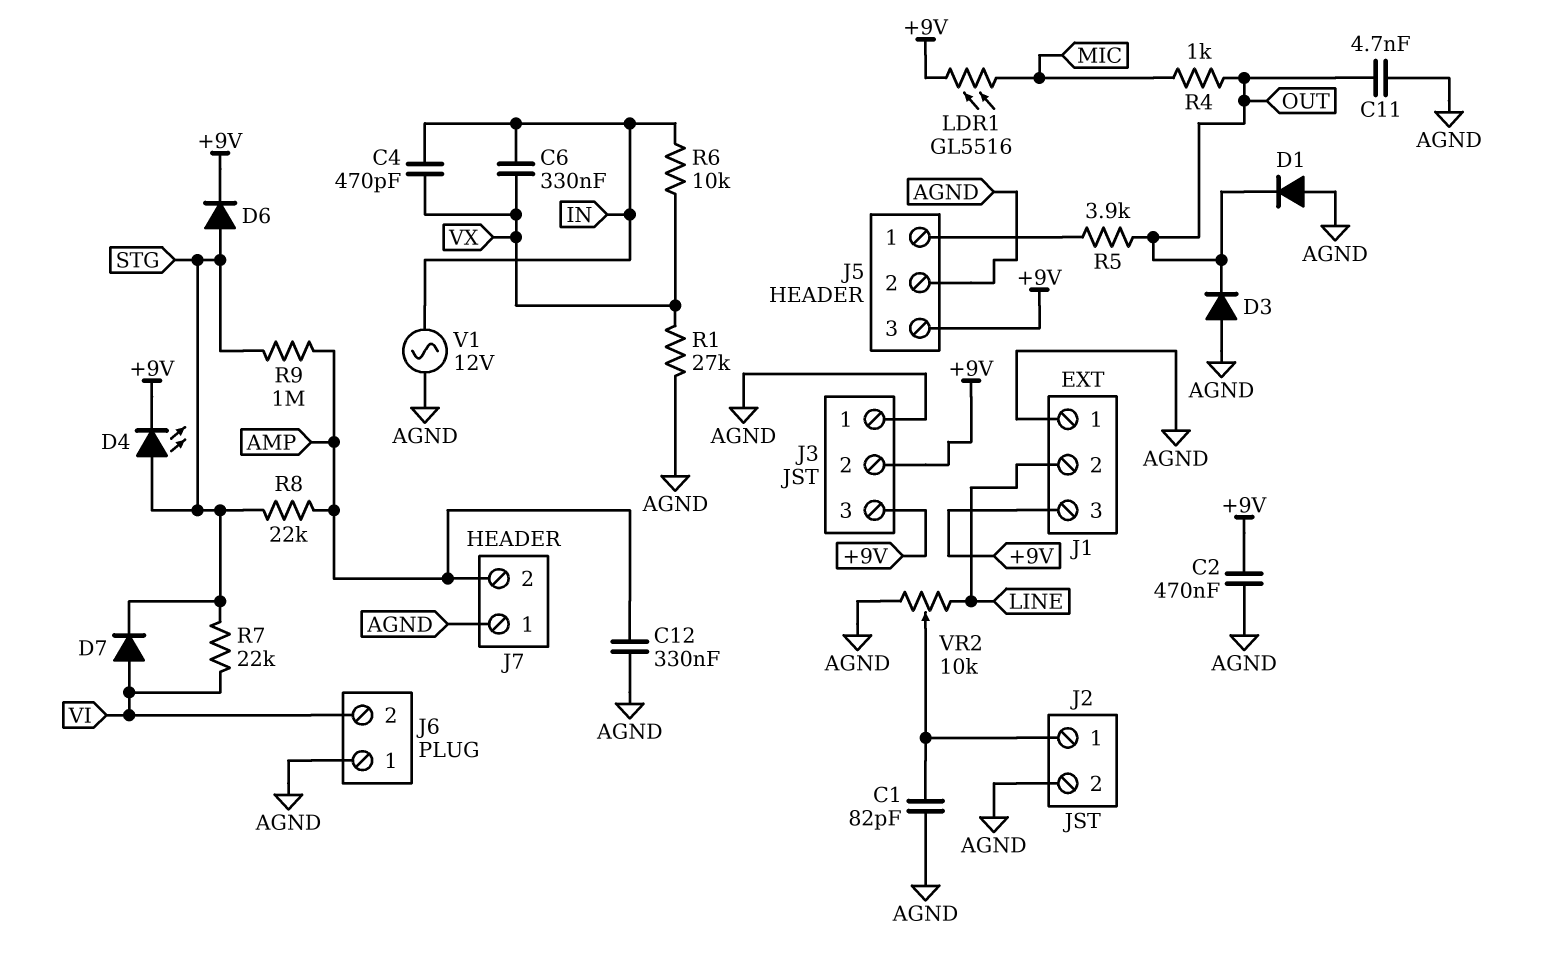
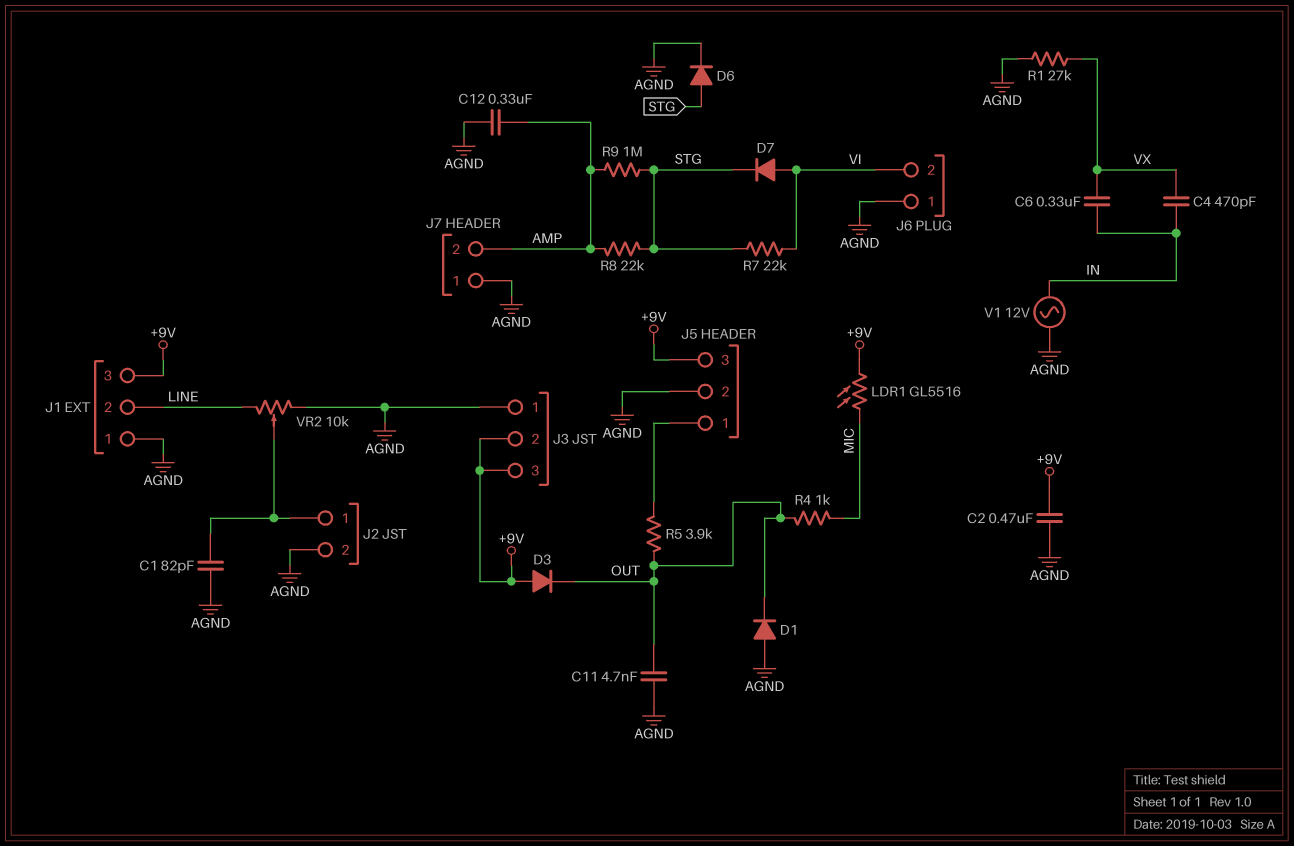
D3: diode (A AGND, K OUT) -> diode (A +9V, K OUT)
D4: LED (A STG, K +9V) -> none
D6: diode (A STG, K +9V) -> diode (A STG, K AGND)
R6: 10k (IN, VX) -> none

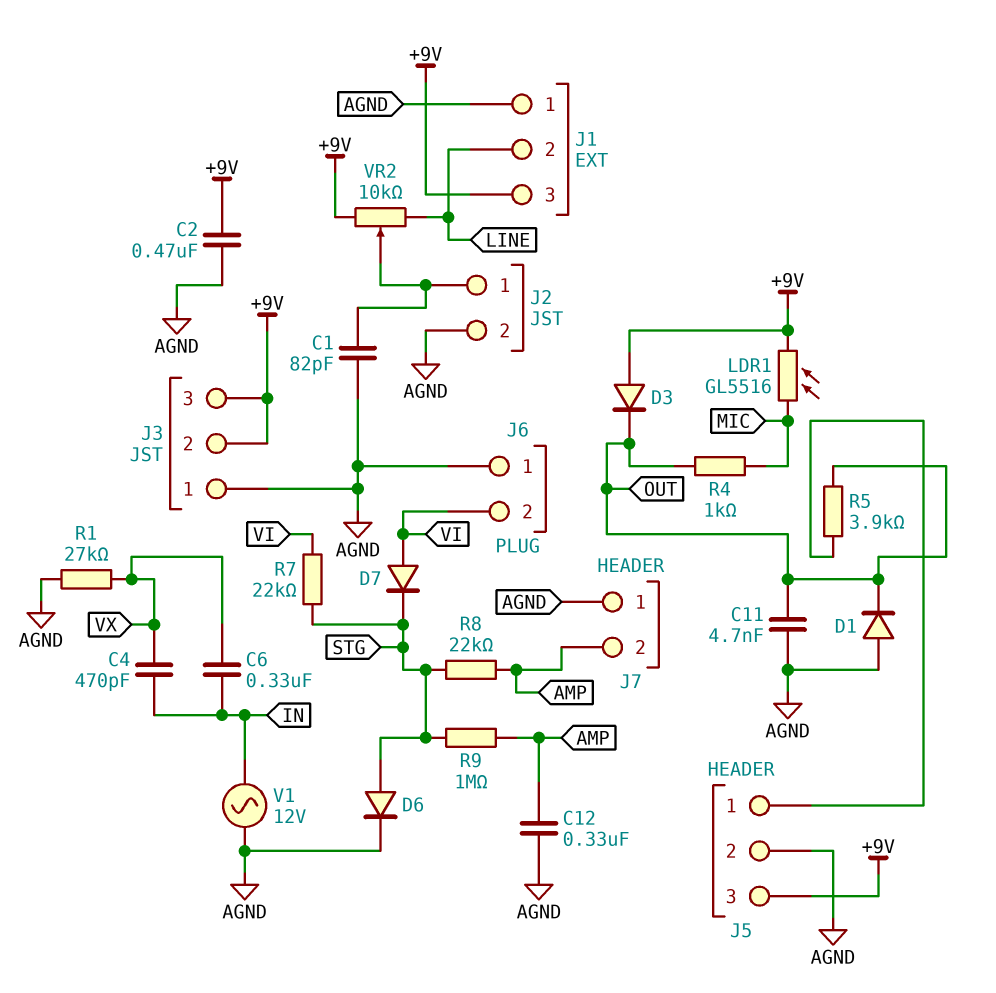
VR2: 10k (AGND, LINE, wiper J2/1) -> 10k (+9V, LINE, wiper J2/1)

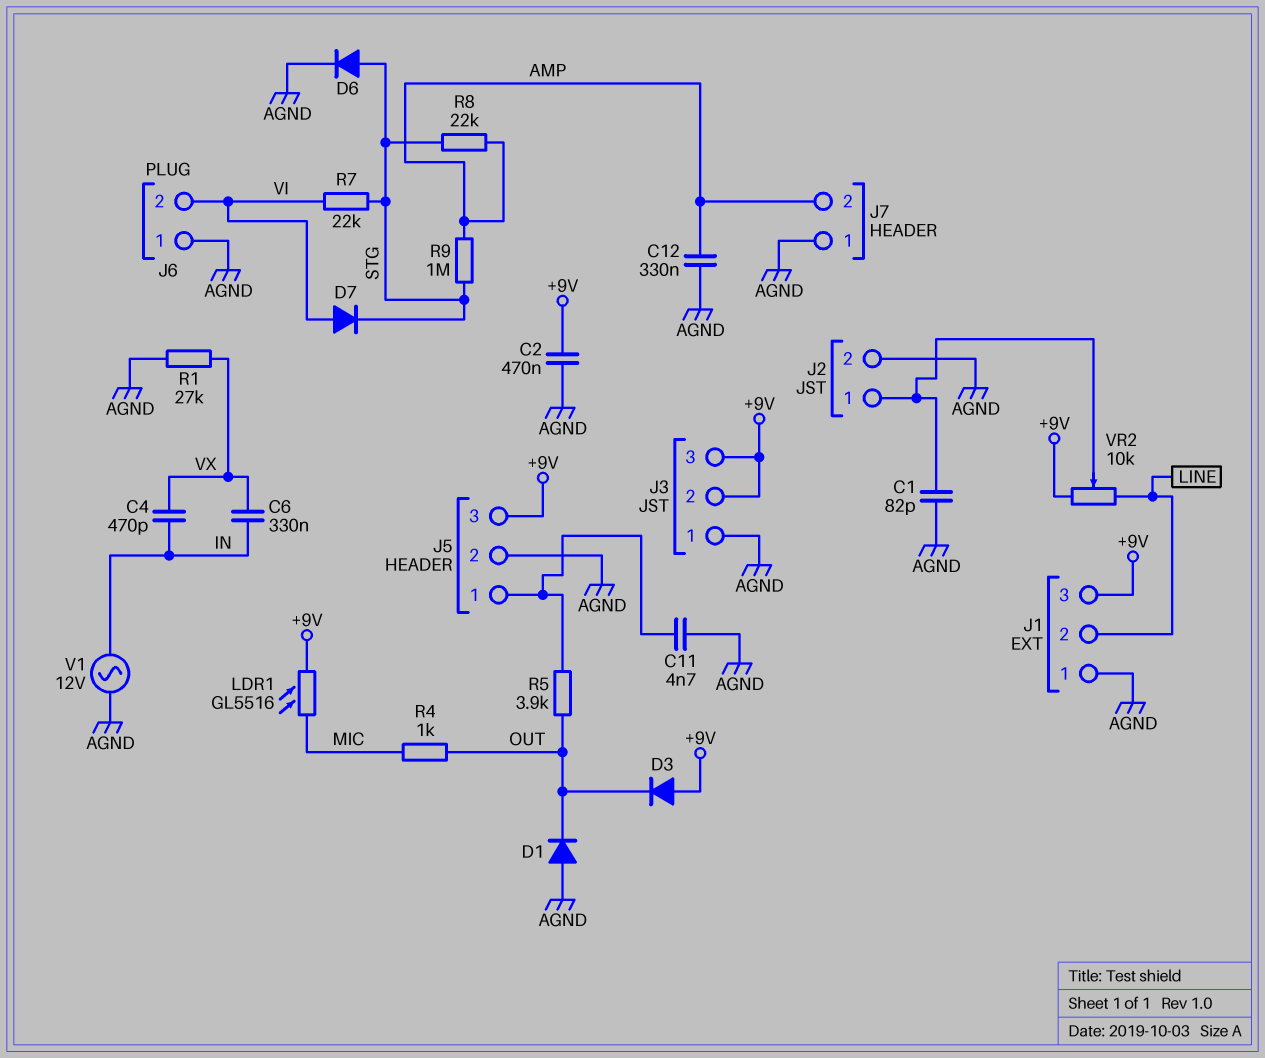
C11: 4.7nF (AGND, OUT) -> 4.7nF (AGND, J5/1)

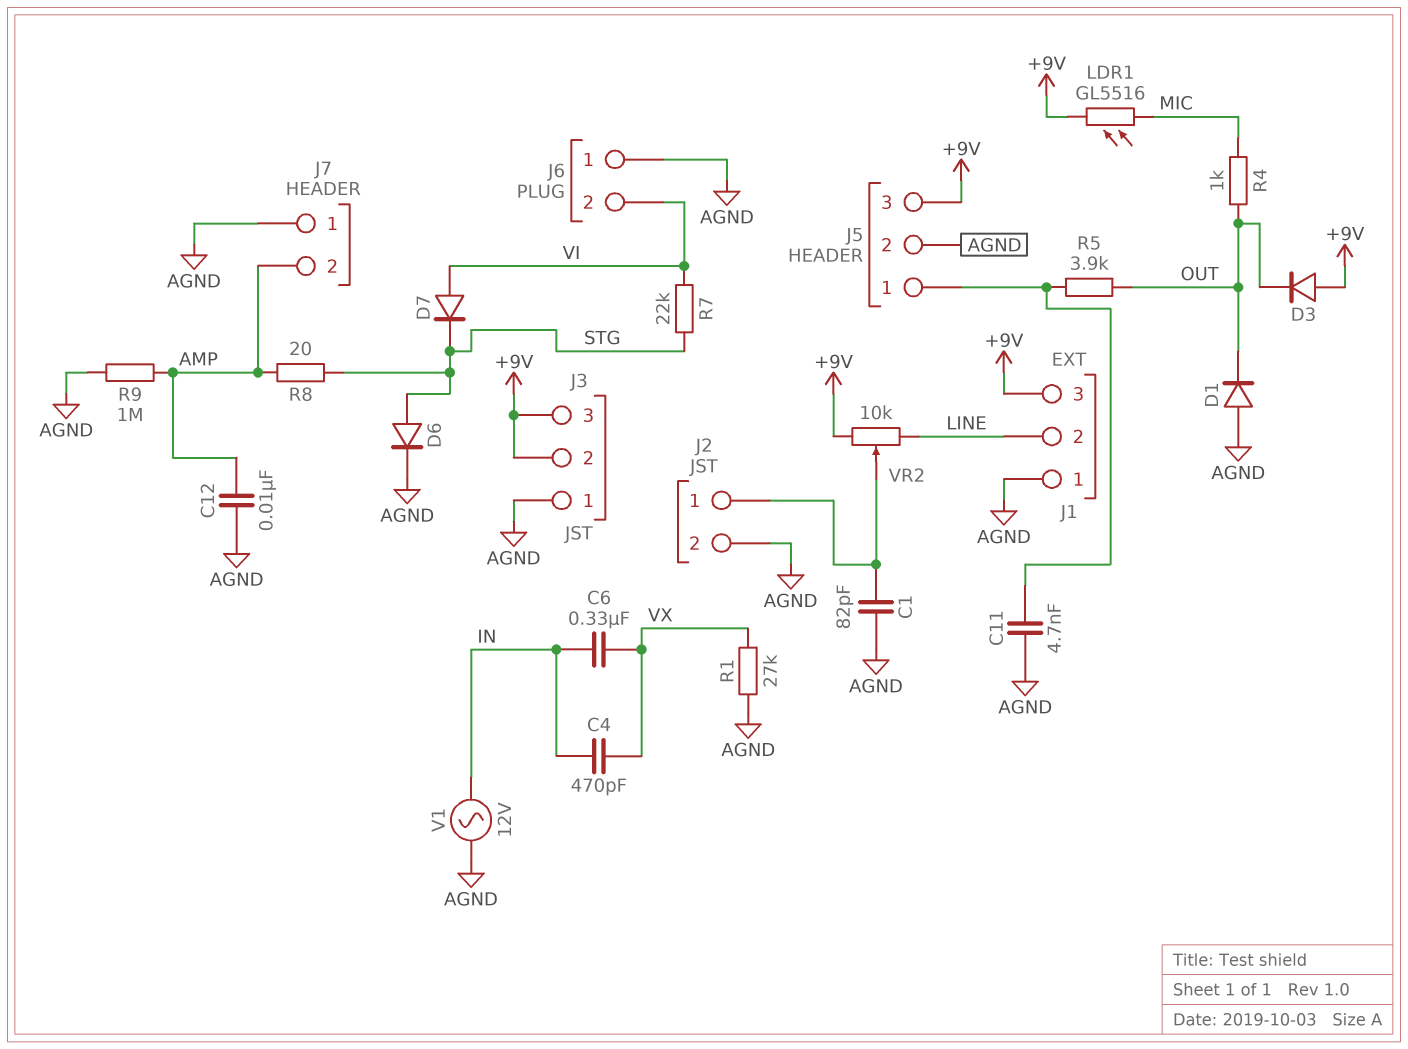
C2: 470nF (+9V, AGND) -> none
C12: 330nF (AGND, AMP) -> 10nF (AGND, AMP)
R8: 22k (AMP, STG) -> 20 (AMP, STG)
R9: 1M (AMP, STG) -> 1M (AGND, AMP)

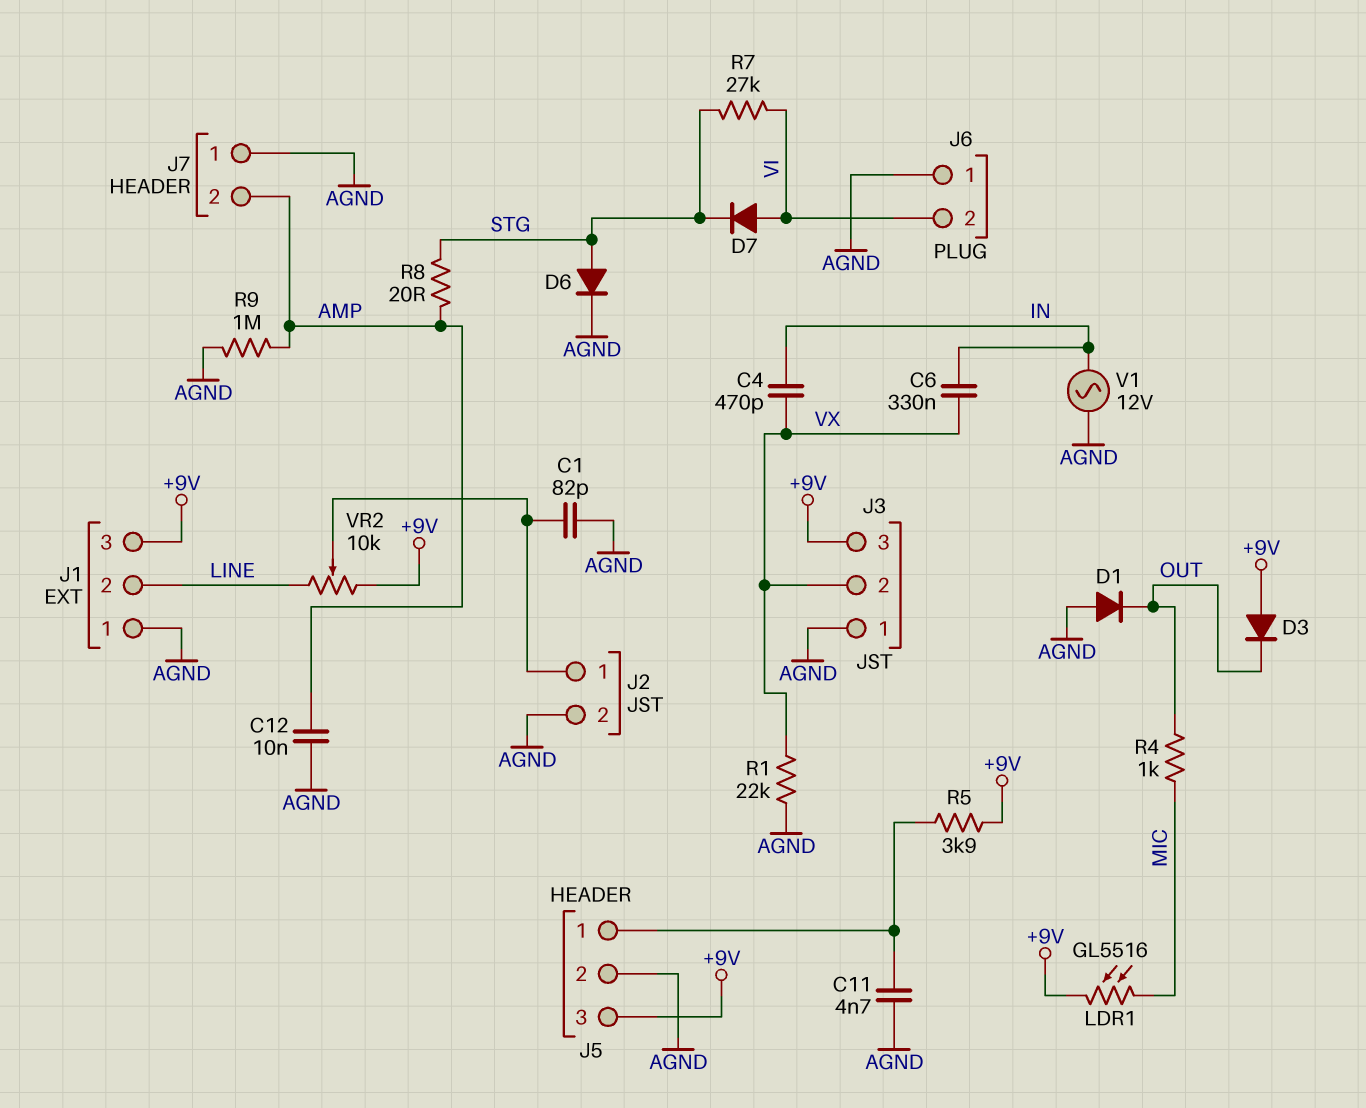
J3 pin 2: +9V -> VX
R1: 27k (AGND, VX) -> 22k (AGND, VX)
R5: 3.9k (J5/1, OUT) -> 3.9k (+9V, J5/1)
R7: 22k (STG, VI) -> 27k (STG, VI)

